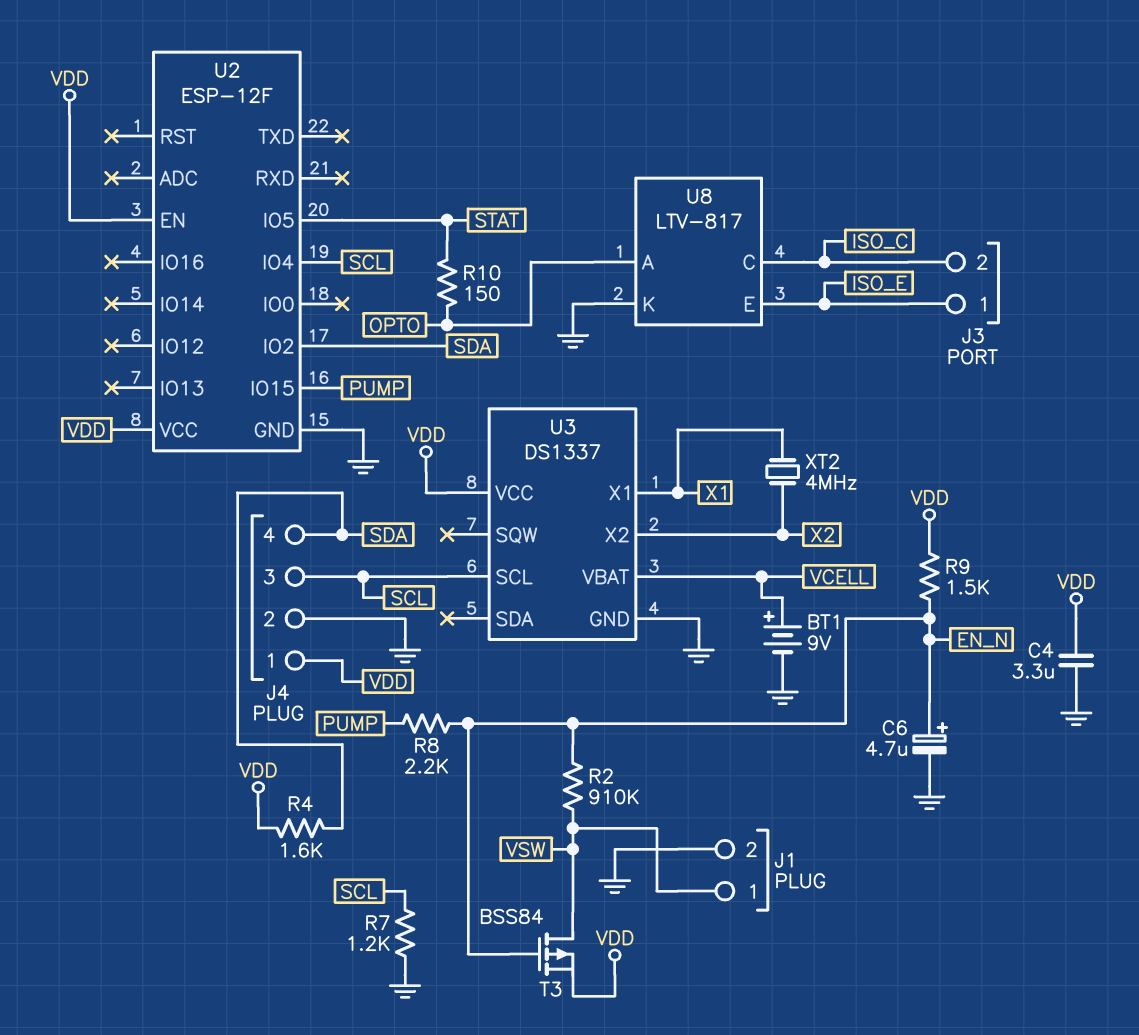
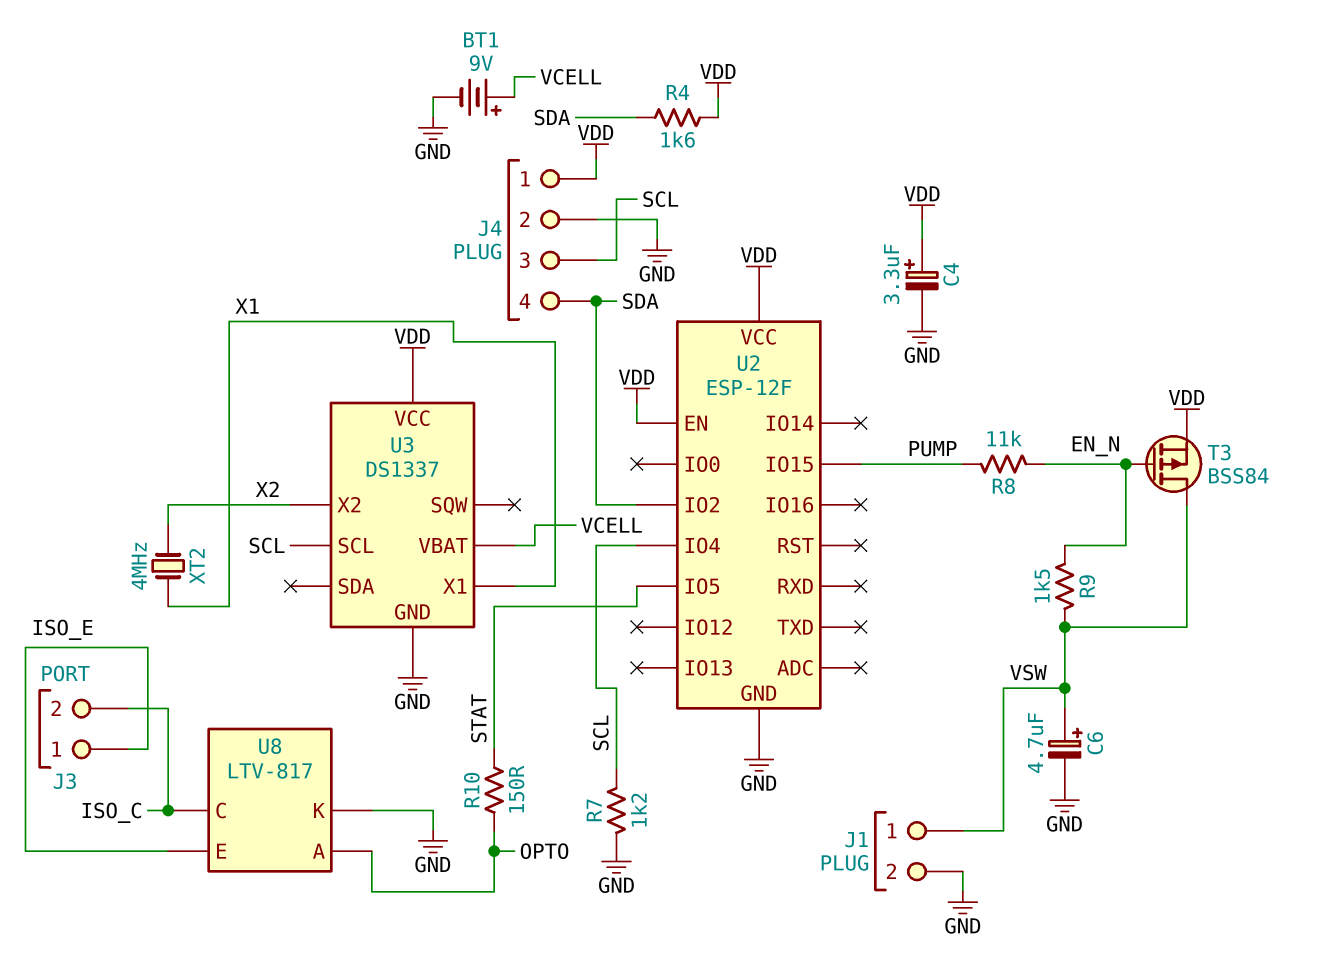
C4: 3.3uF (GND, VDD) -> 3.3uF (plus VDD, minus GND)
C6: 4.7uF (plus EN_N, minus GND) -> 4.7uF (plus VSW, minus GND)
R2: 910k (EN_N, VSW) -> none
R8: 2.2k (EN_N, PUMP) -> 11k (EN_N, PUMP)
R9: 1.5k (EN_N, VDD) -> 1.5k (EN_N, VSW)

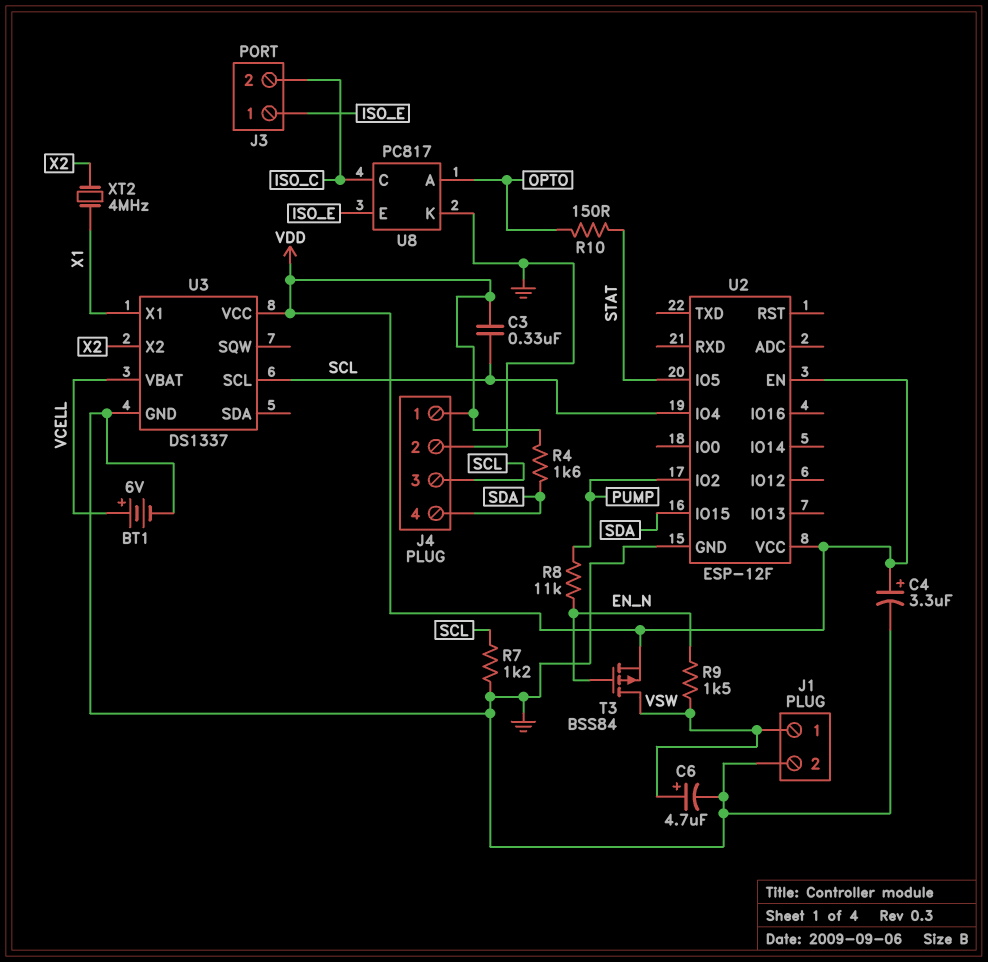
BT1: 9V (plus VCELL, minus GND) -> 6V (plus VCELL, minus GND)
C3: none -> 330nF (SCL, VDD)
U2 pin IO2: SDA -> PUMP
U2 pin IO15: PUMP -> SDA
U8: LTV-817 -> PC817

